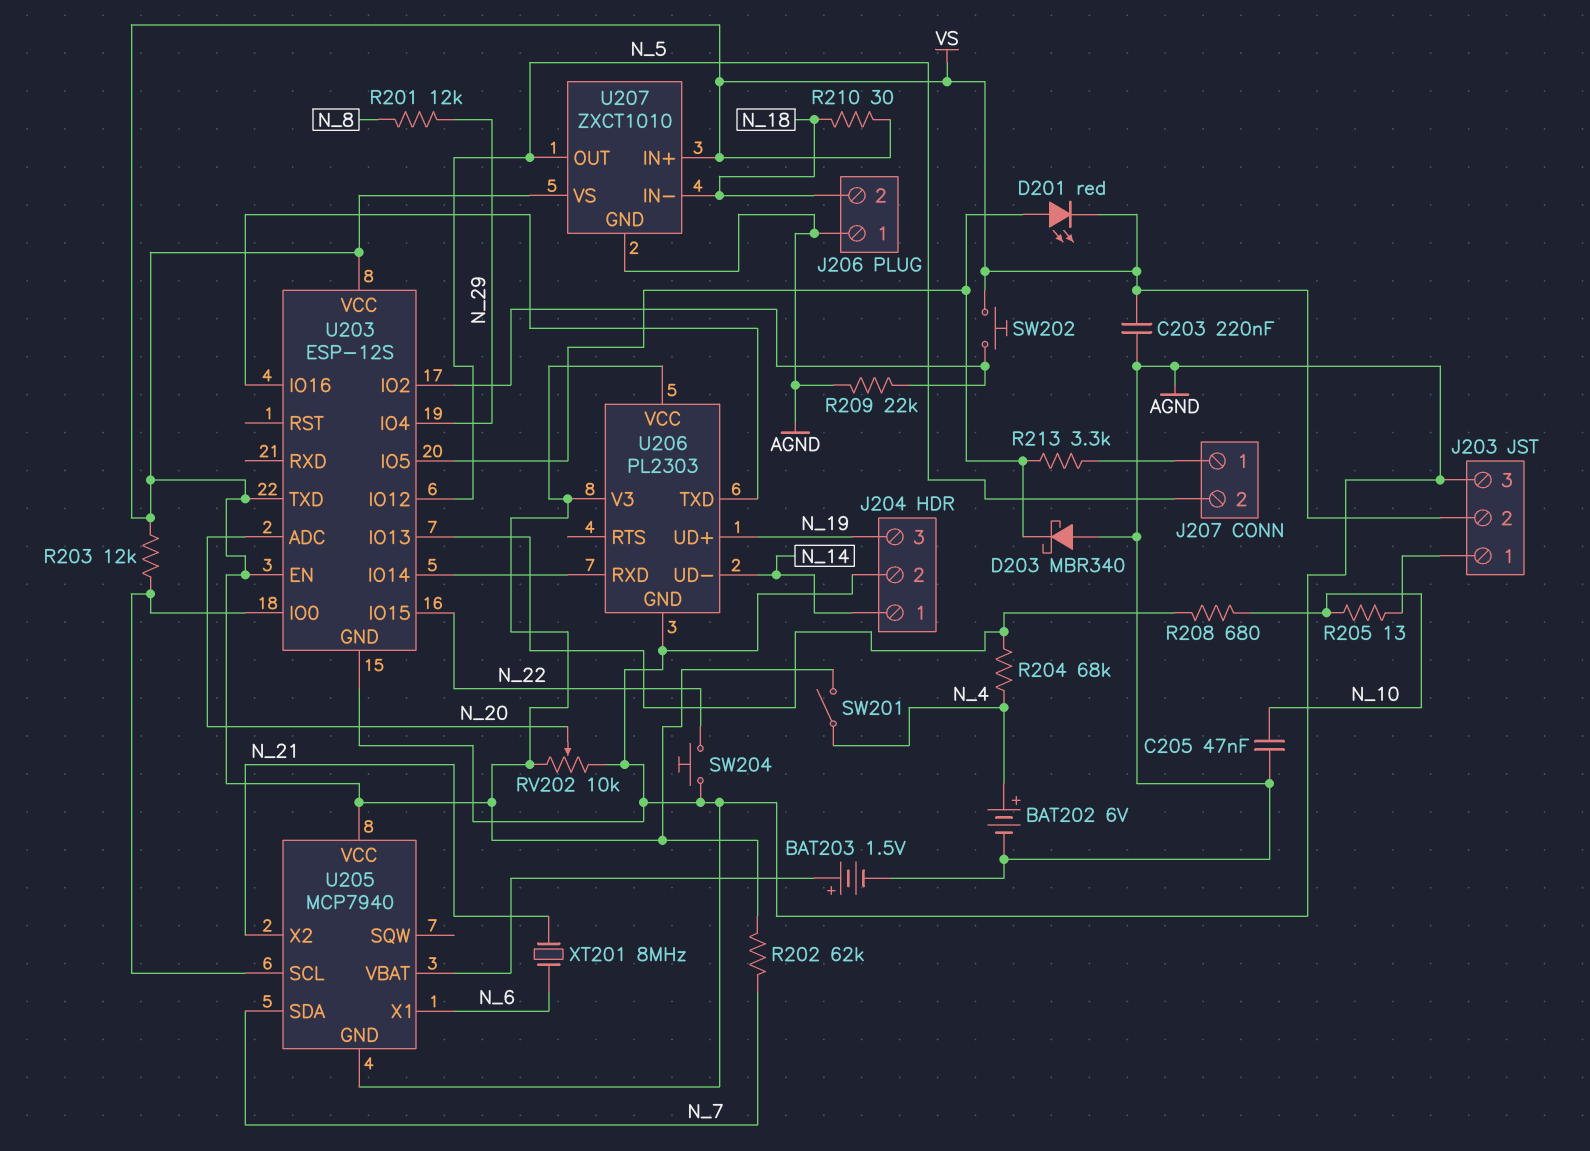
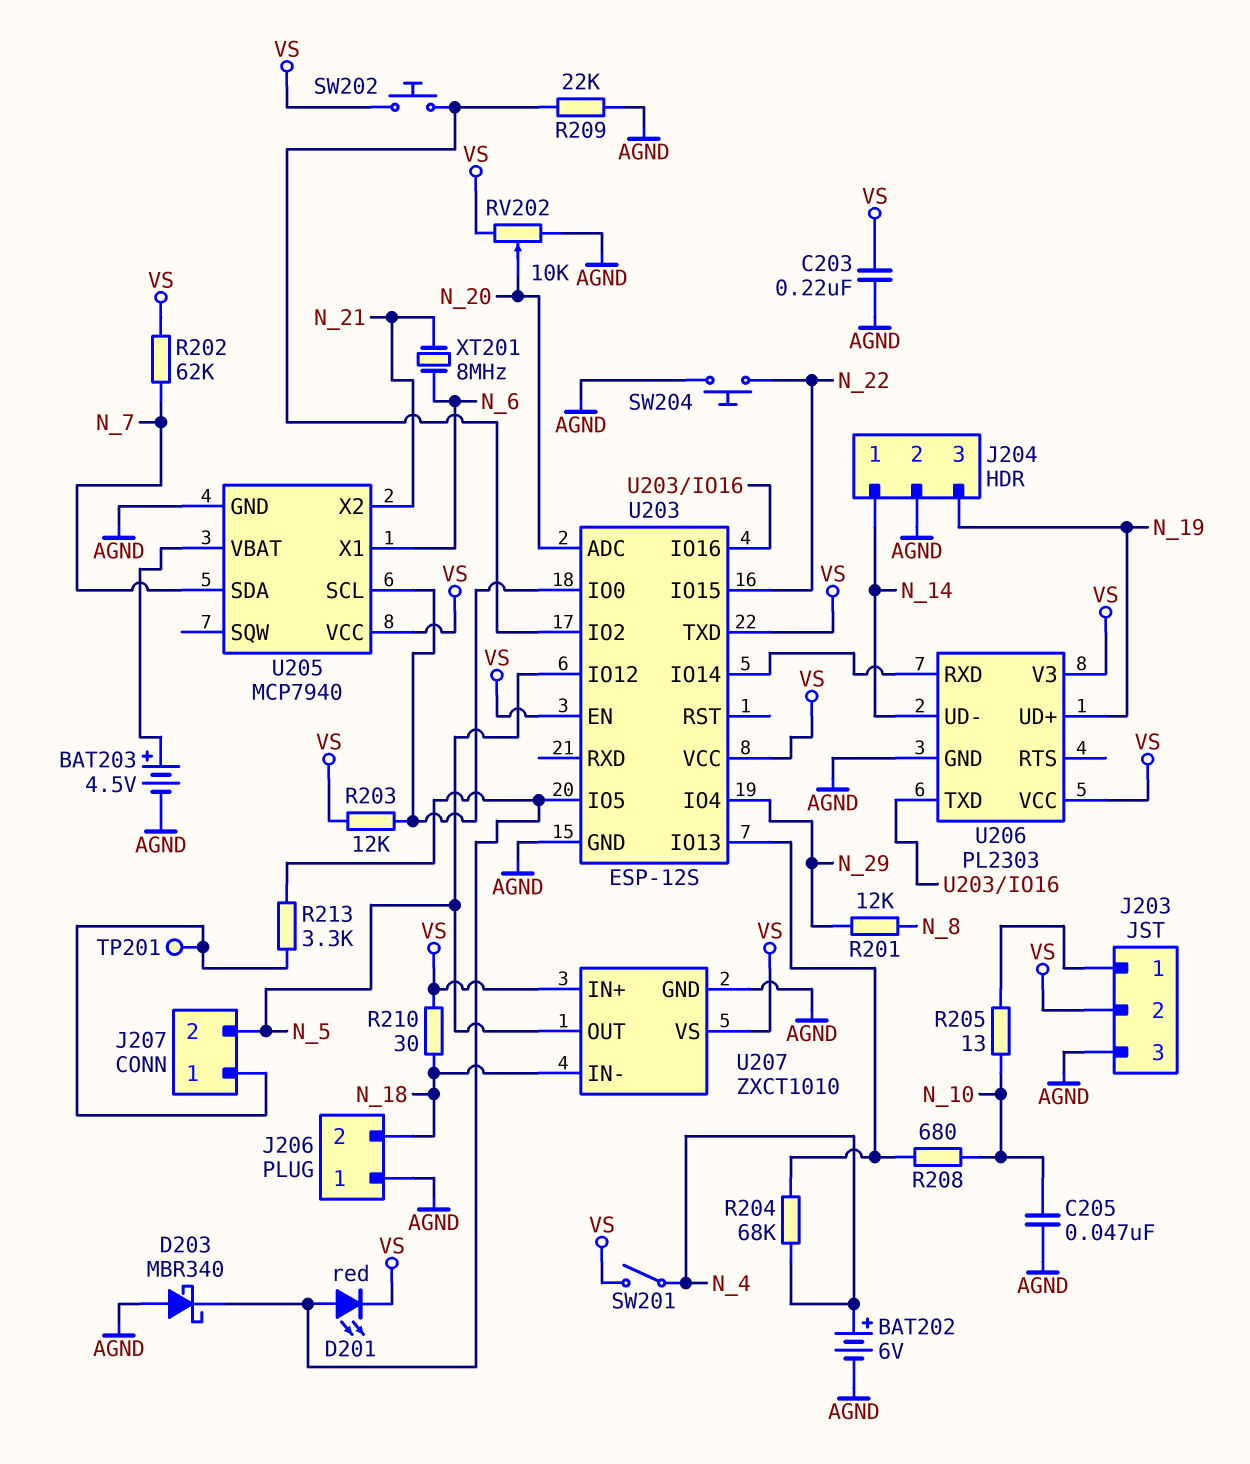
BAT203: 1.5V (plus U205/VBAT, minus AGND) -> 4.5V (plus U205/VBAT, minus AGND)
TP201: none -> test point (J207/1)

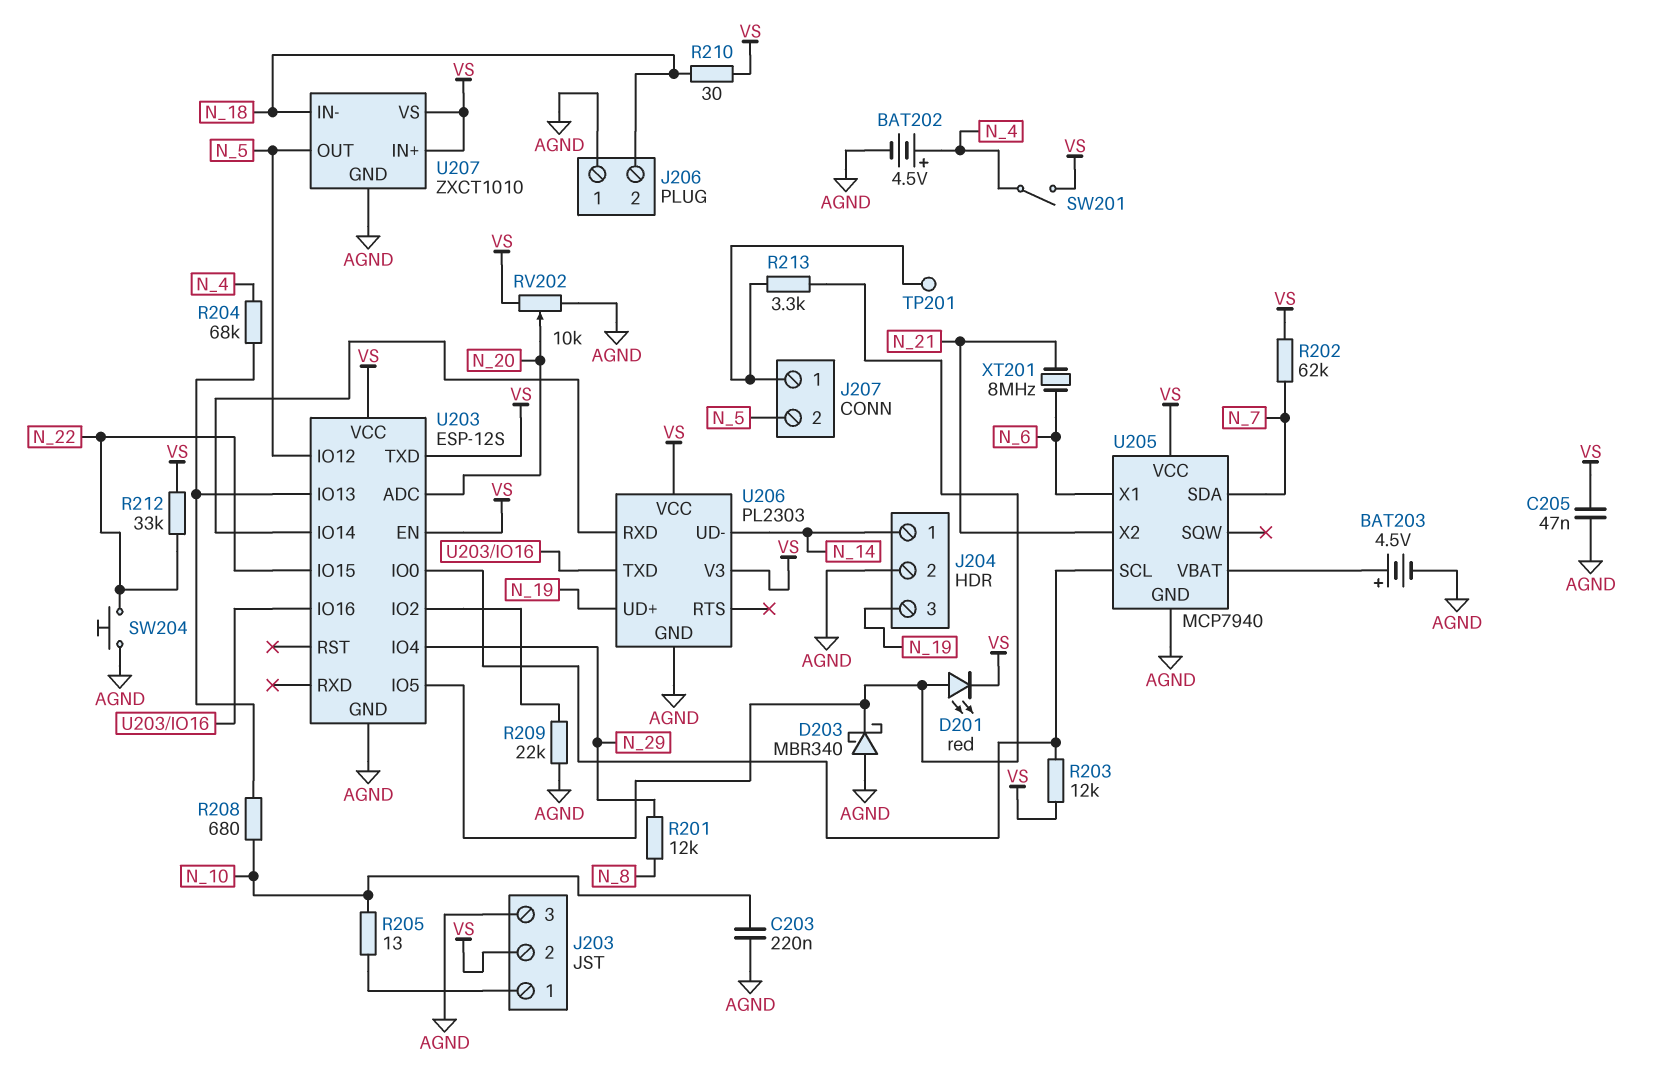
BAT202: 6V (plus N_4, minus AGND) -> 4.5V (plus N_4, minus AGND)
C203: 220nF (AGND, VS) -> 220nF (AGND, N_10)
C205: 47nF (AGND, N_10) -> 47nF (AGND, VS)
R212: none -> 33k (N_22, VS)
SW202: button (U203/IO2, VS) -> none

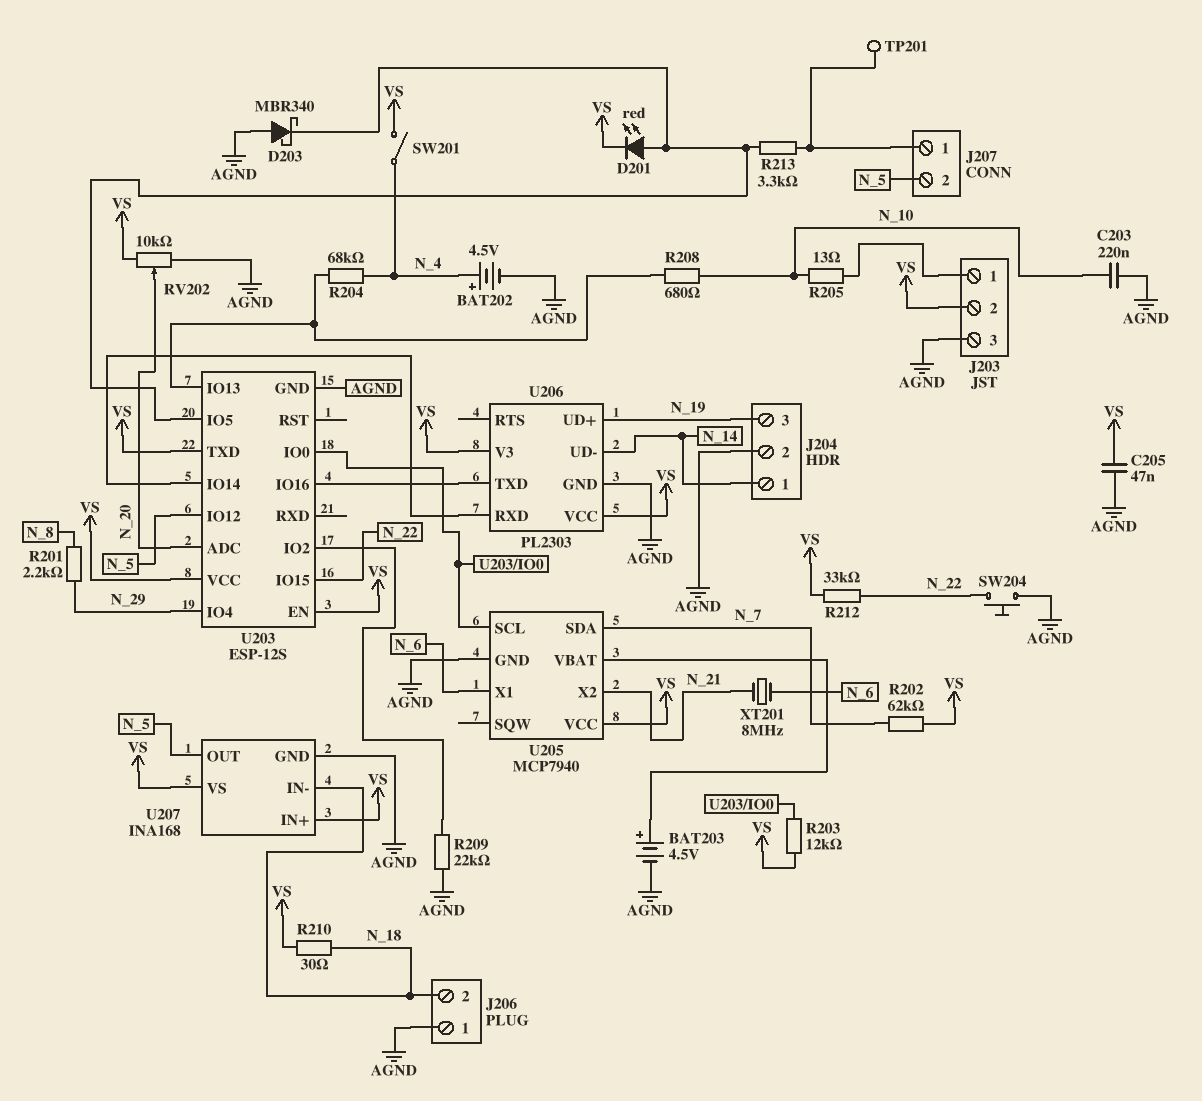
R201: 12k (N_8, N_29) -> 2.2k (N_8, N_29)
U207: ZXCT1010 -> INA168

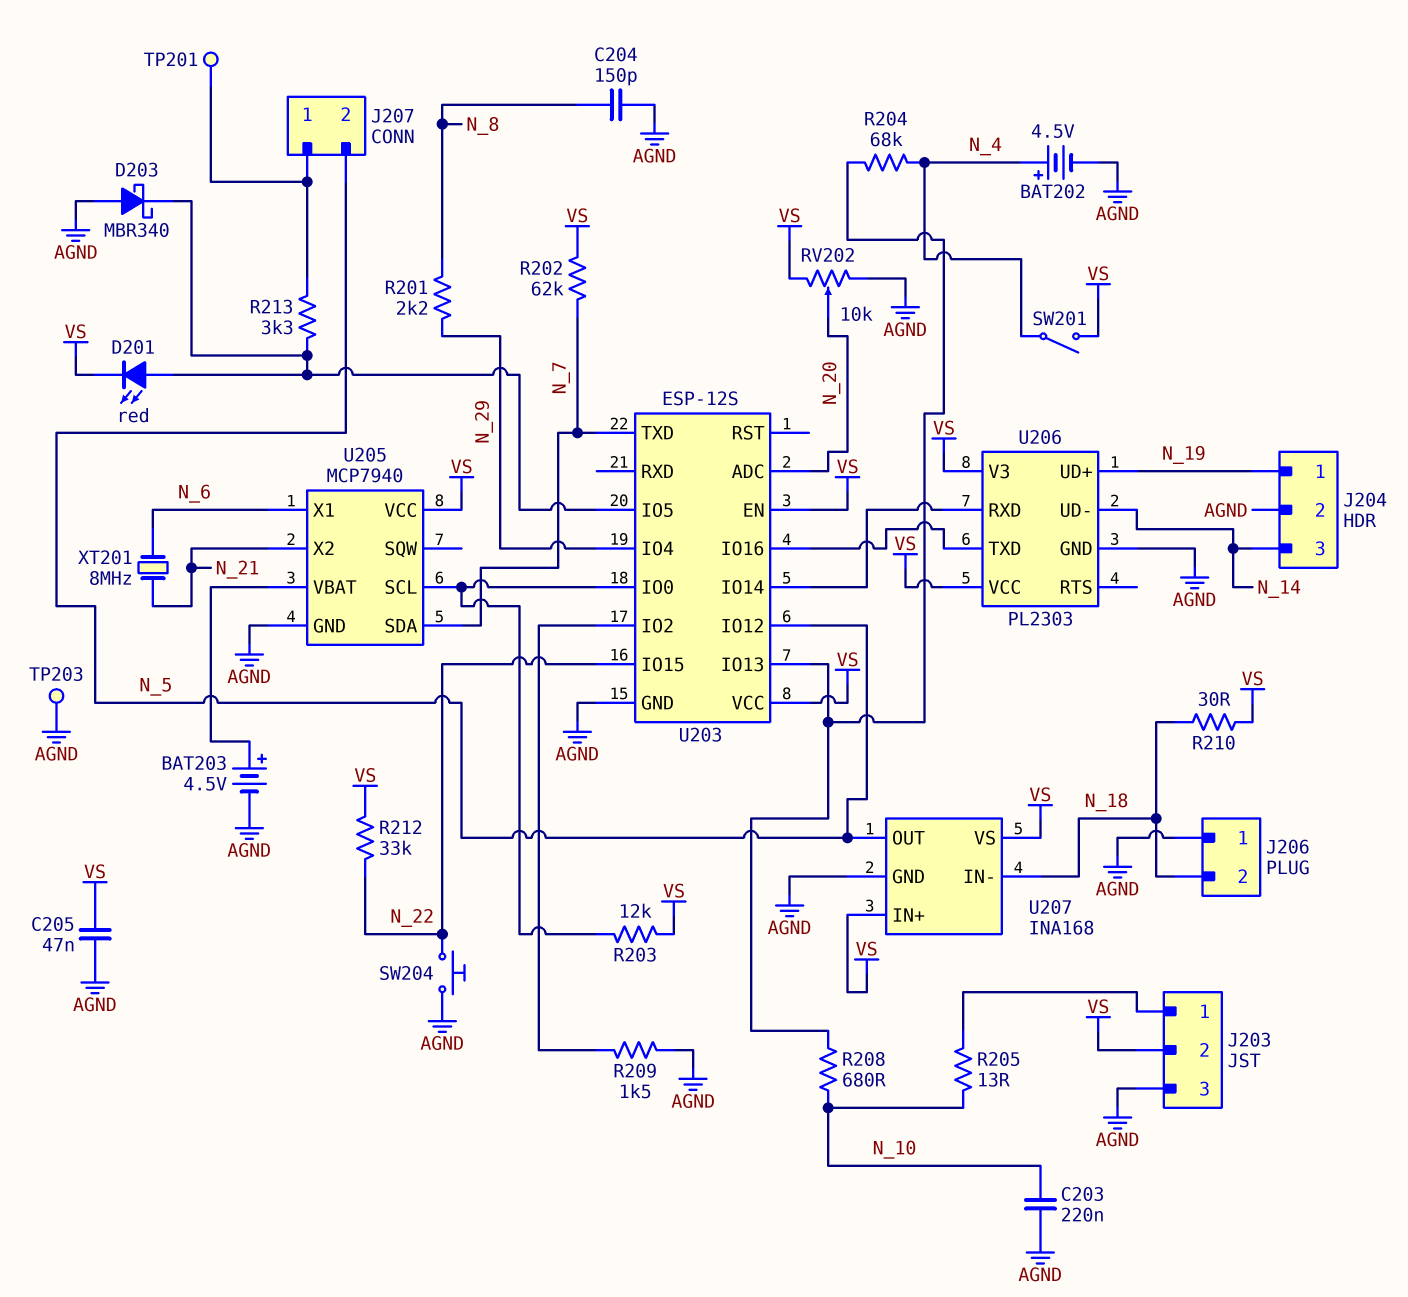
C204: none -> 150pF (AGND, N_8)
J204 pin 1: N_14 -> N_19
J204 pin 3: N_19 -> N_14
R209: 22k (AGND, U203/IO2) -> 1.5k (AGND, U203/IO2)
TP203: none -> test point (AGND)
U203 pin TXD: VS -> N_7

